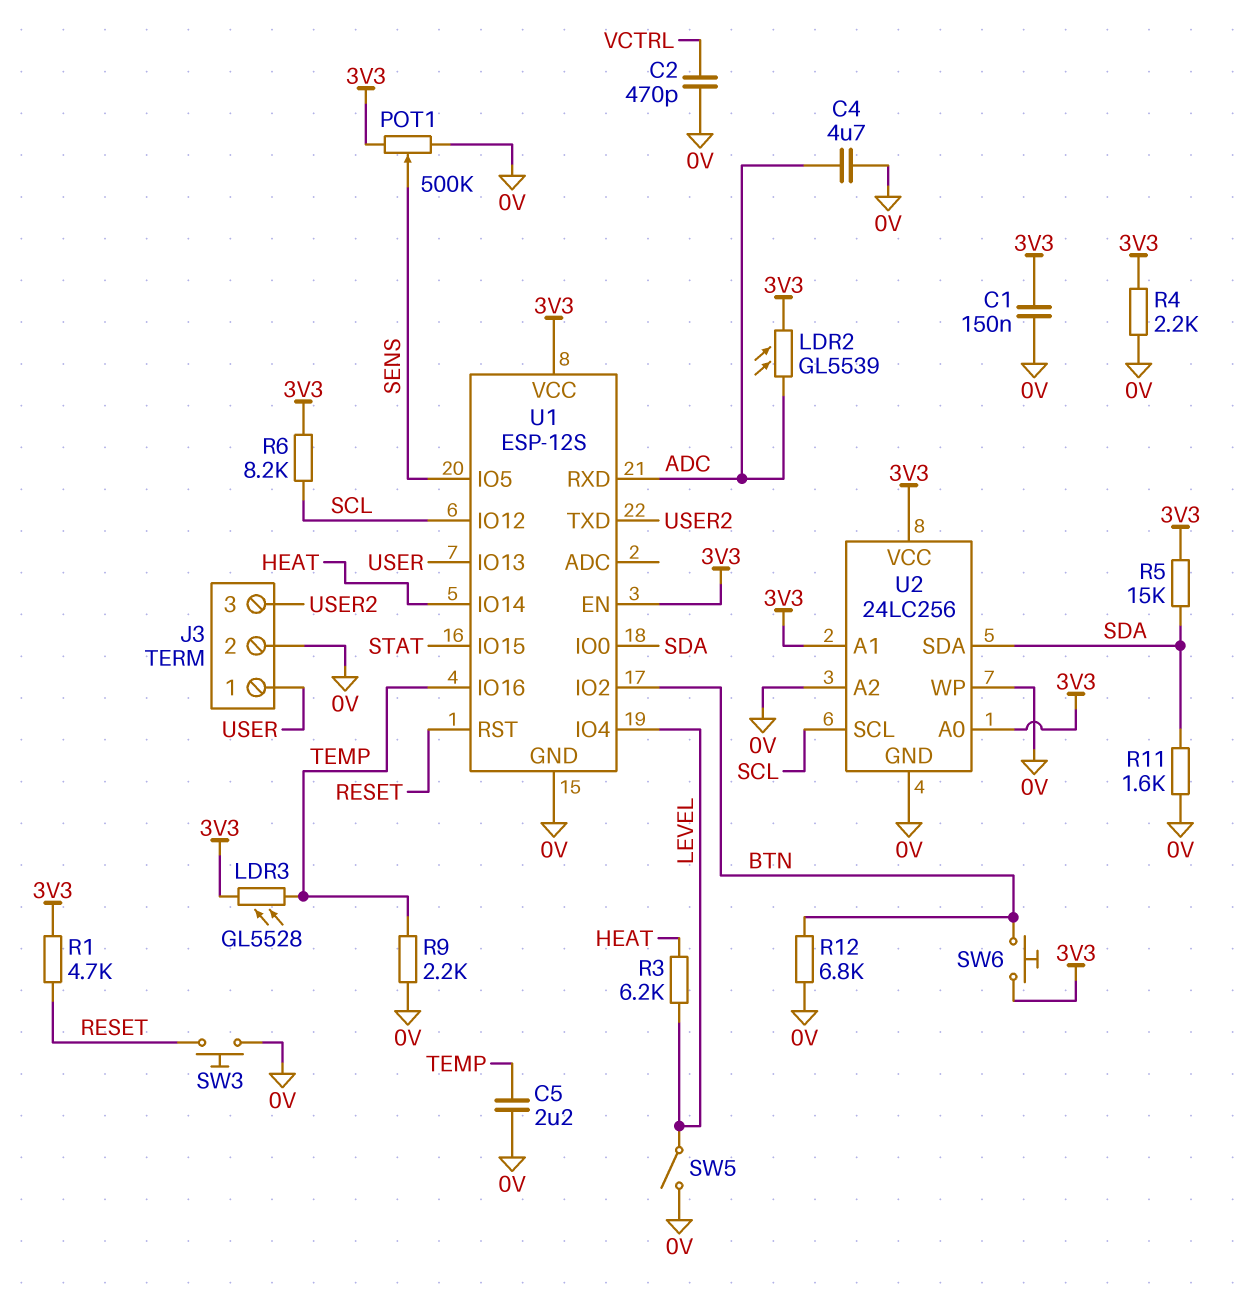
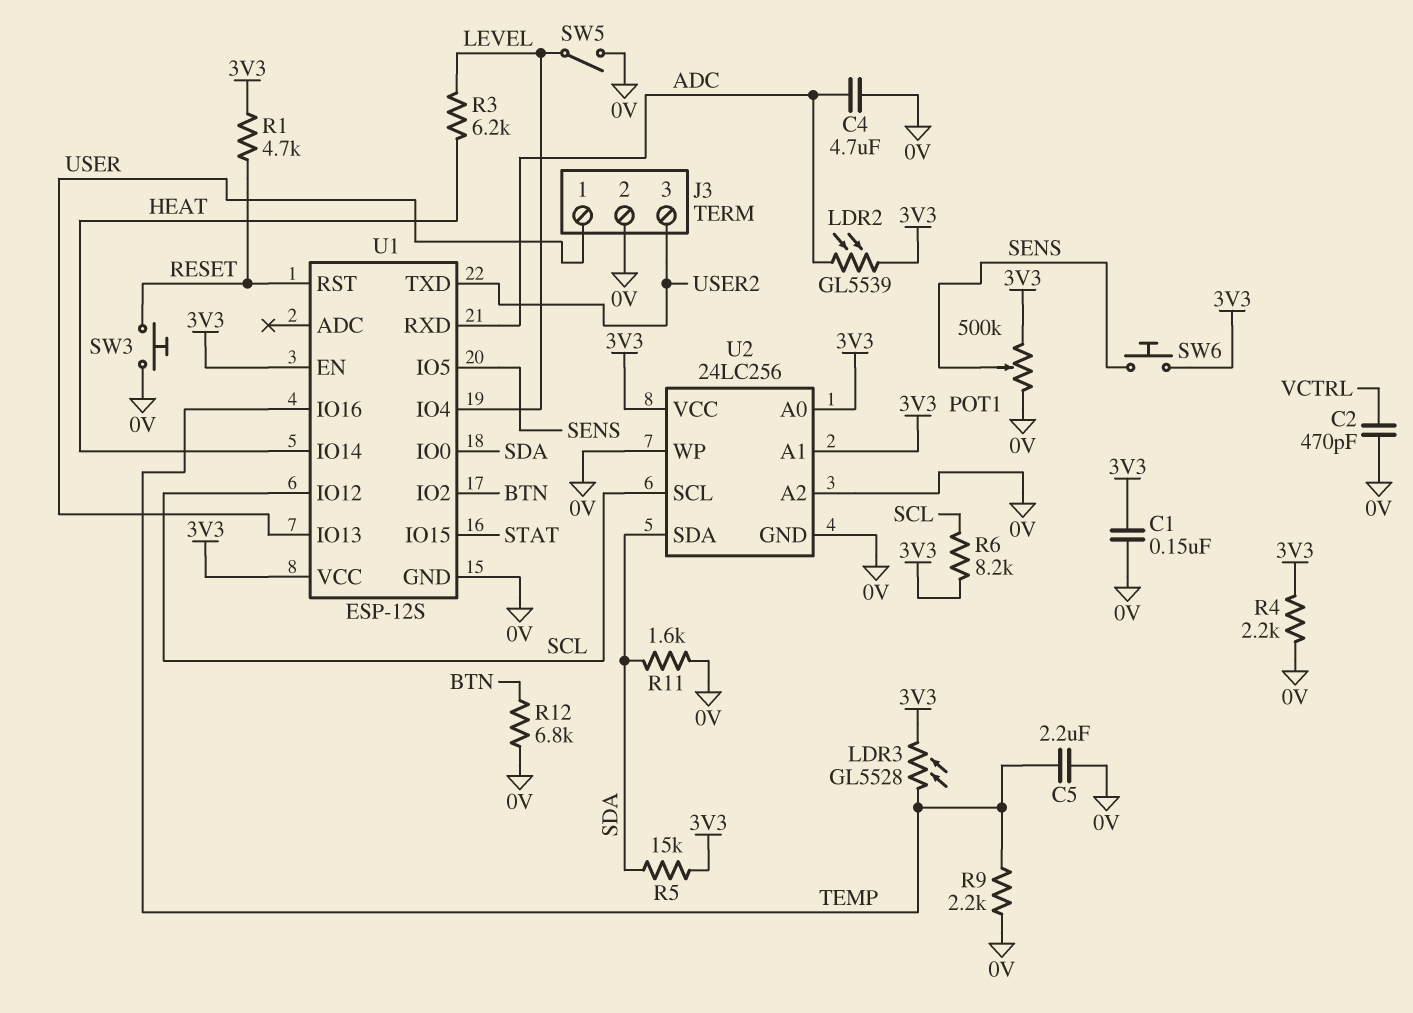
SW6: button (3V3, BTN) -> button (3V3, SENS)

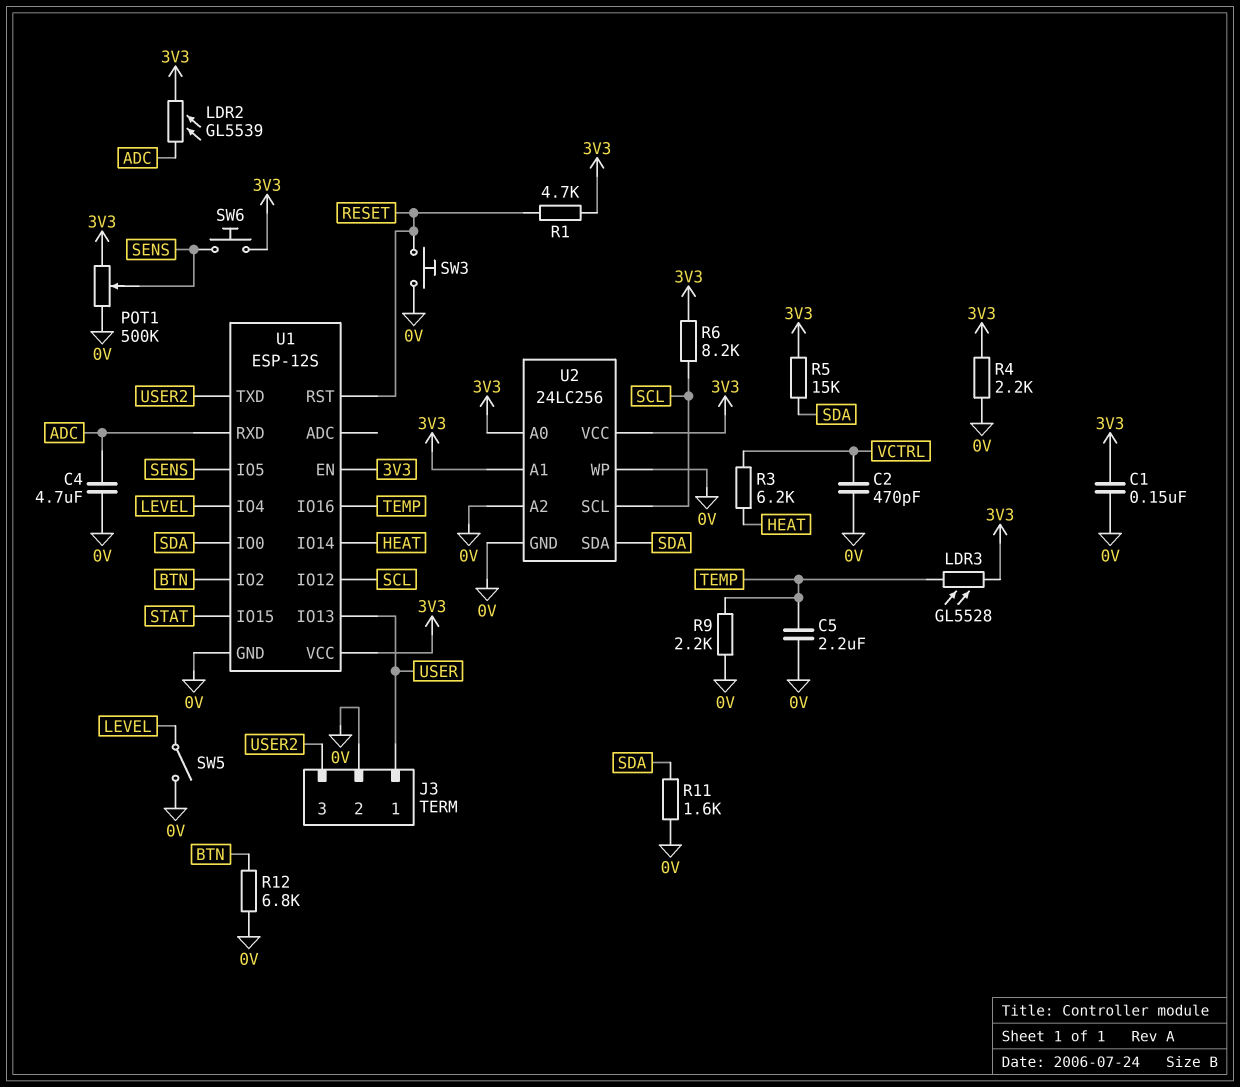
R3: 6.2k (HEAT, LEVEL) -> 6.2k (HEAT, VCTRL)

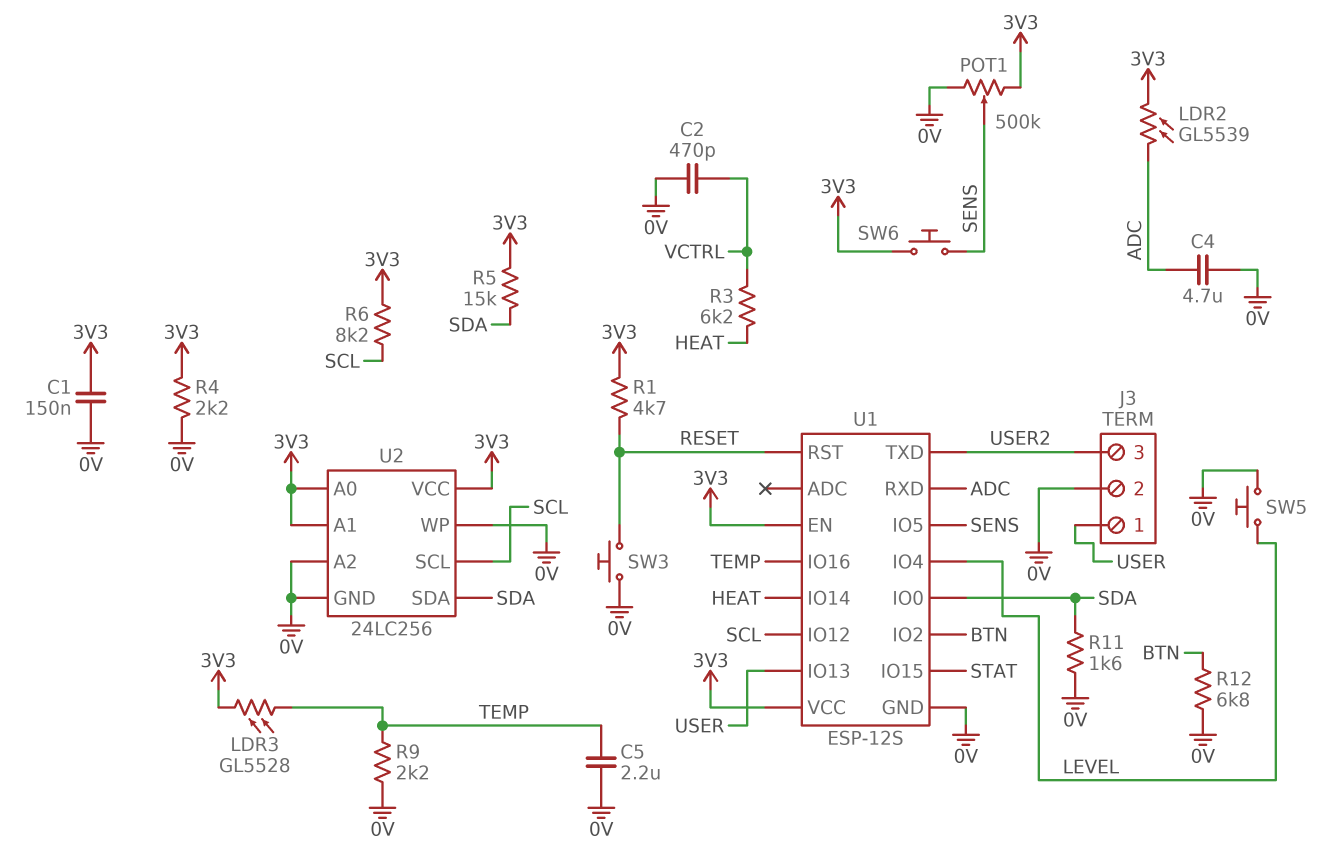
SW5: switch (0V, LEVEL) -> button (0V, LEVEL)

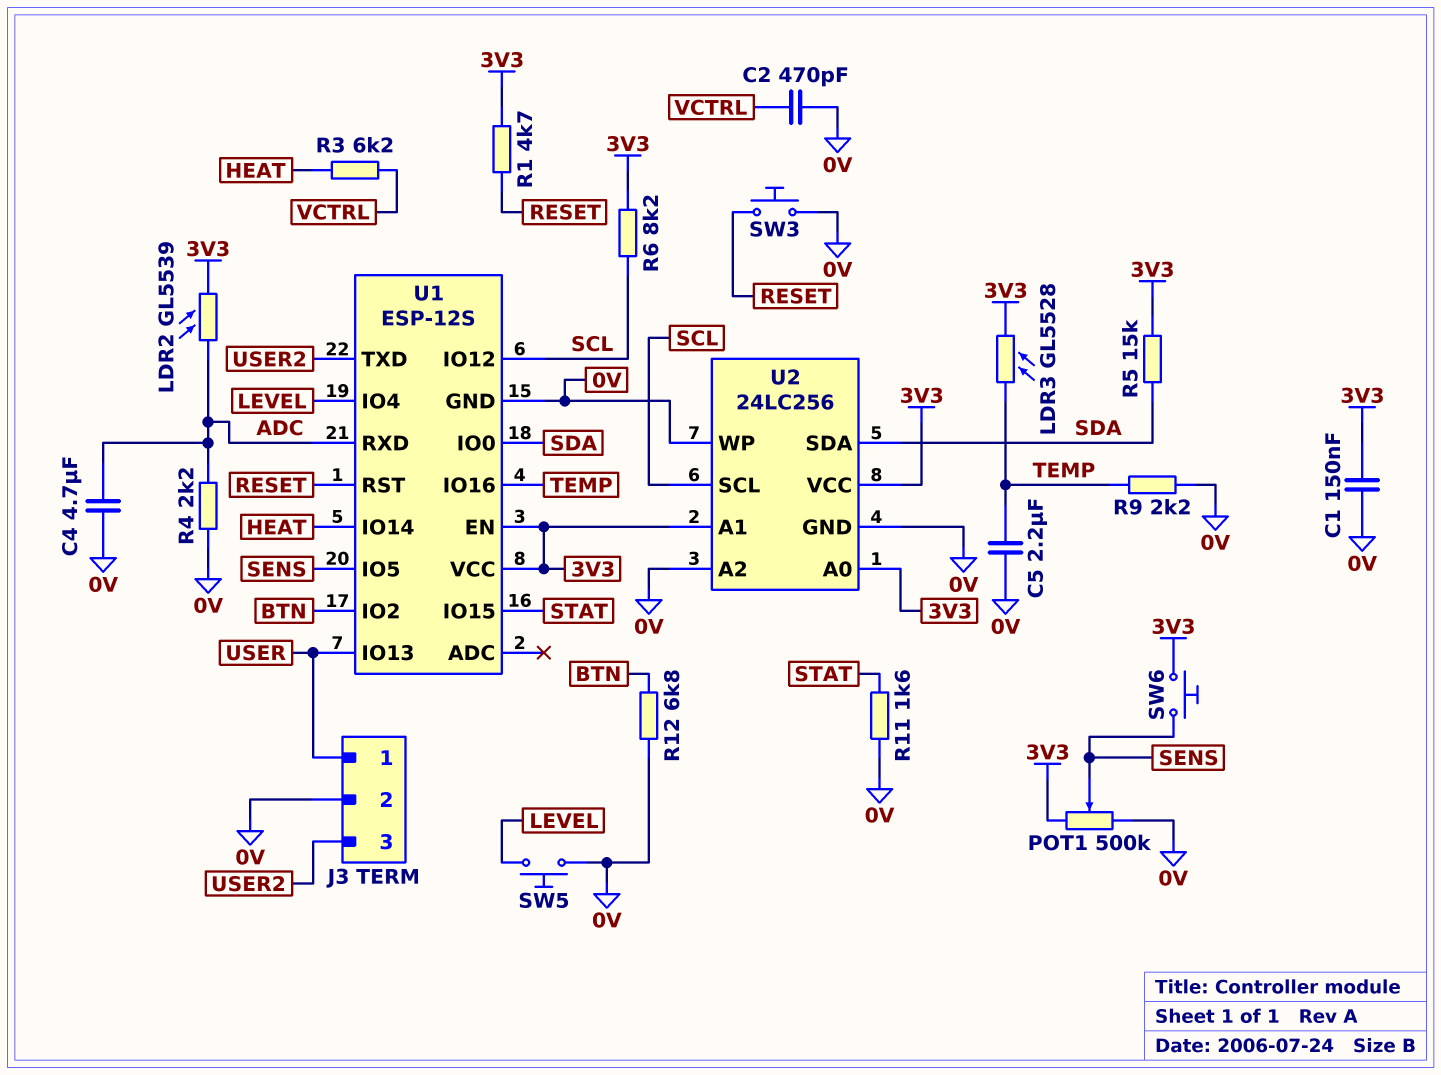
R4: 2.2k (0V, 3V3) -> 2.2k (0V, ADC)
R11: 1.6k (0V, SDA) -> 1.6k (0V, STAT)

